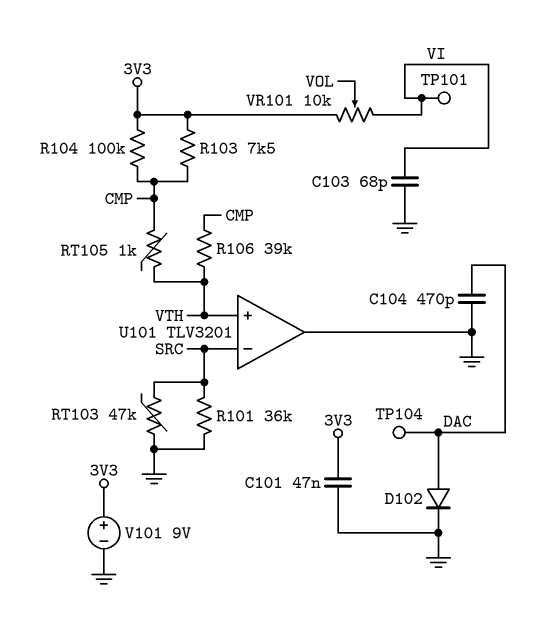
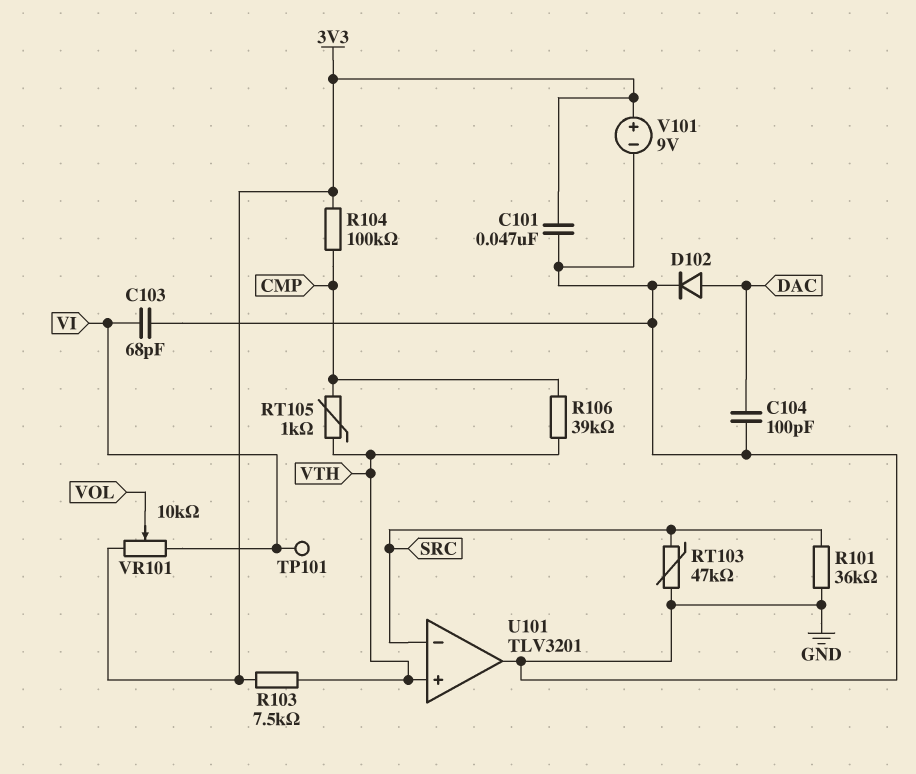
C104: 470pF (DAC, GND) -> 100pF (DAC, GND)
R103: 7.5k (3V3, CMP) -> 7.5k (3V3, VTH)
TP104: test point (DAC) -> none

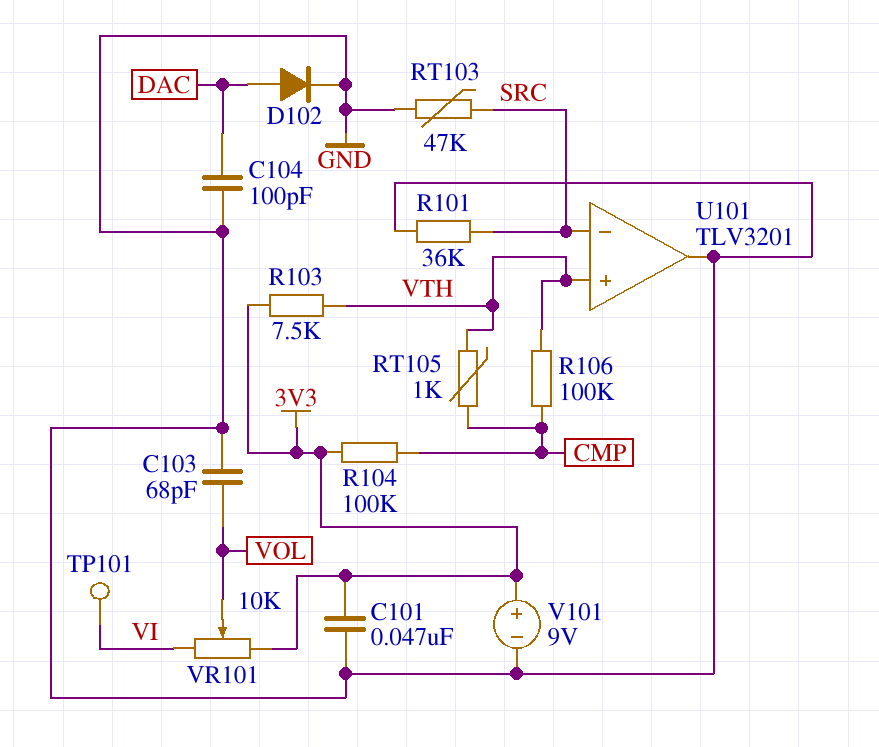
C103: 68pF (GND, VI) -> 68pF (GND, VOL)
R106: 39k (CMP, VTH) -> 100k (CMP, VTH)

